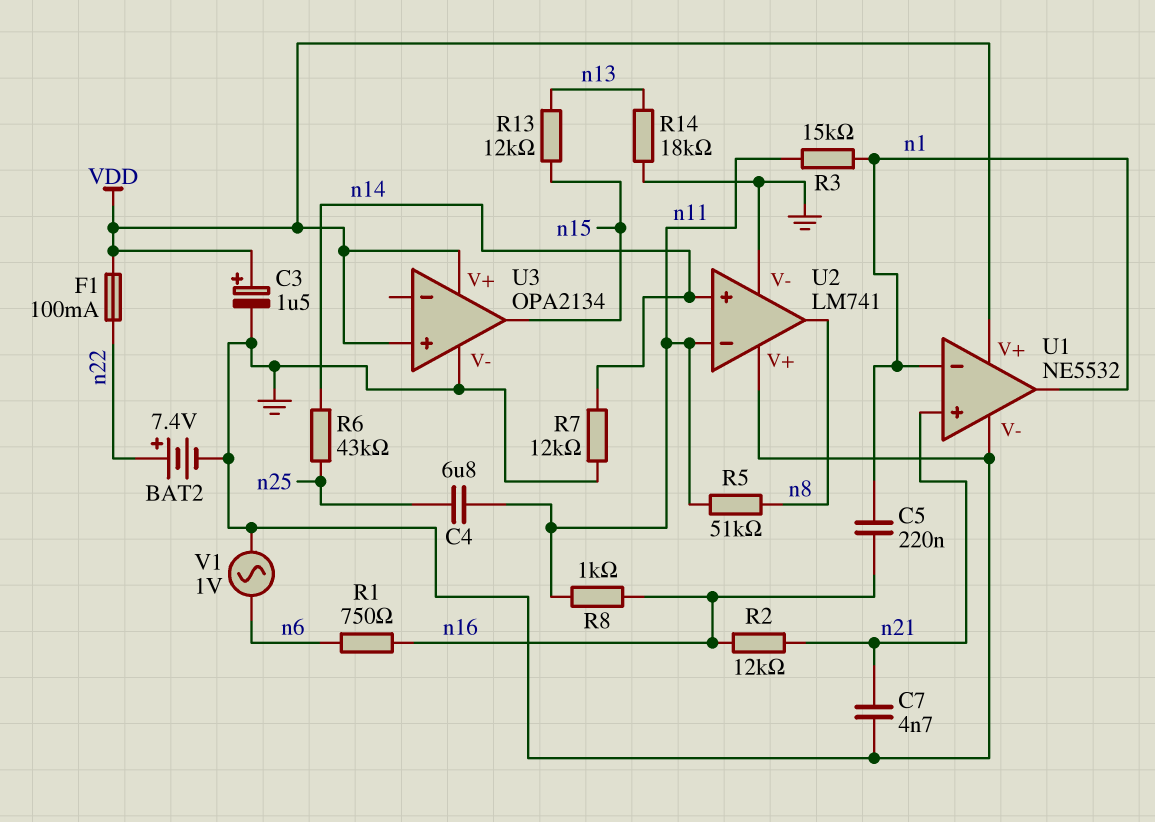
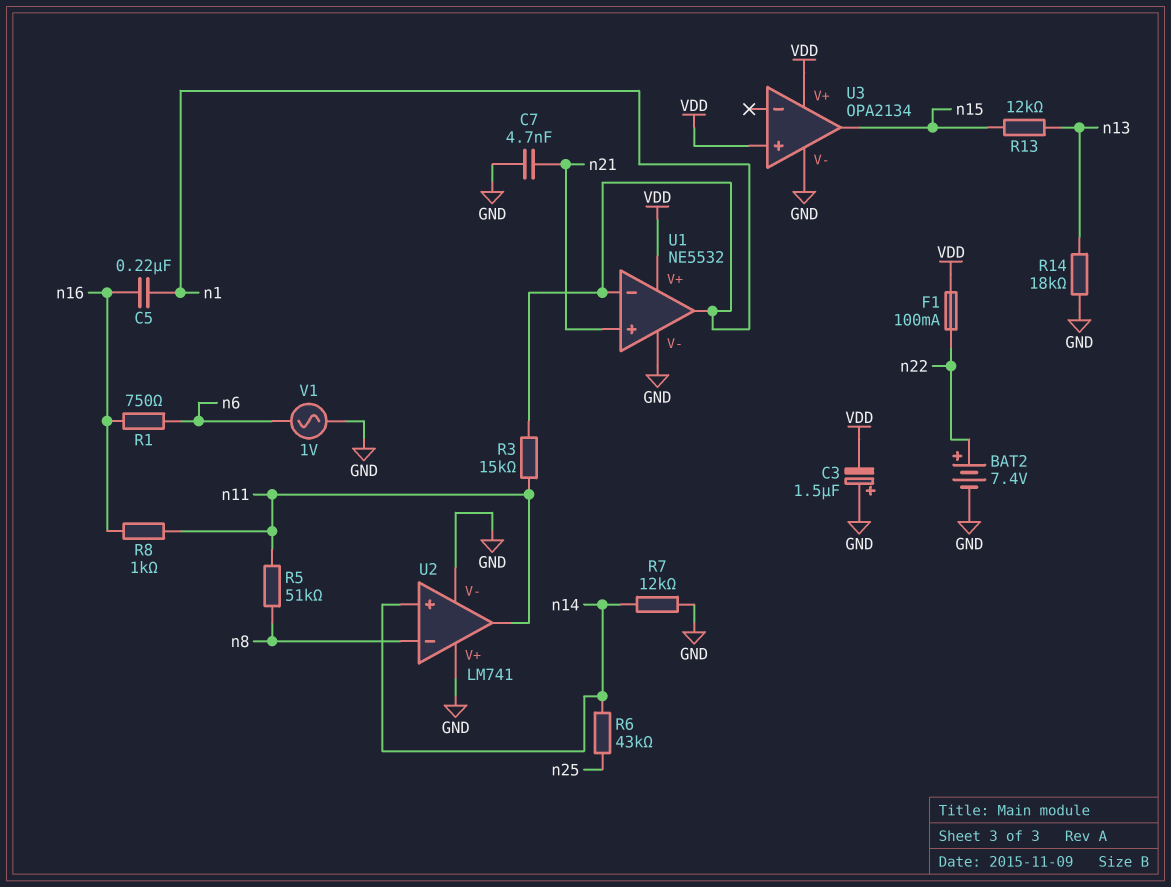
C3: 1.5uF (plus VDD, minus GND) -> 1.5uF (plus GND, minus VDD)
C4: 6.8uF (n11, n25) -> none
R2: 12k (n16, n21) -> none
U2 pin in-: n11 -> n8
U2 pin out: n8 -> n11

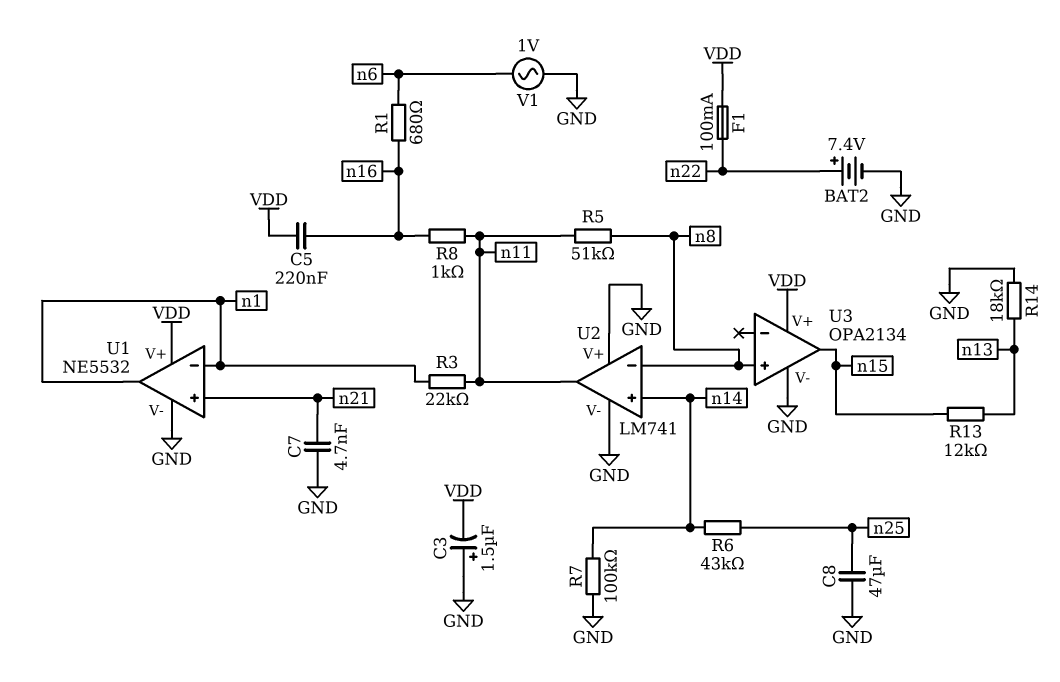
C5: 220nF (n1, n16) -> 220nF (VDD, n16)
C8: none -> 47uF (GND, n25)
R1: 750 (n6, n16) -> 680 (n6, n16)
R3: 15k (n1, n11) -> 22k (n1, n11)
R7: 12k (GND, n14) -> 100k (GND, n14)
U3 pin in+: VDD -> n8

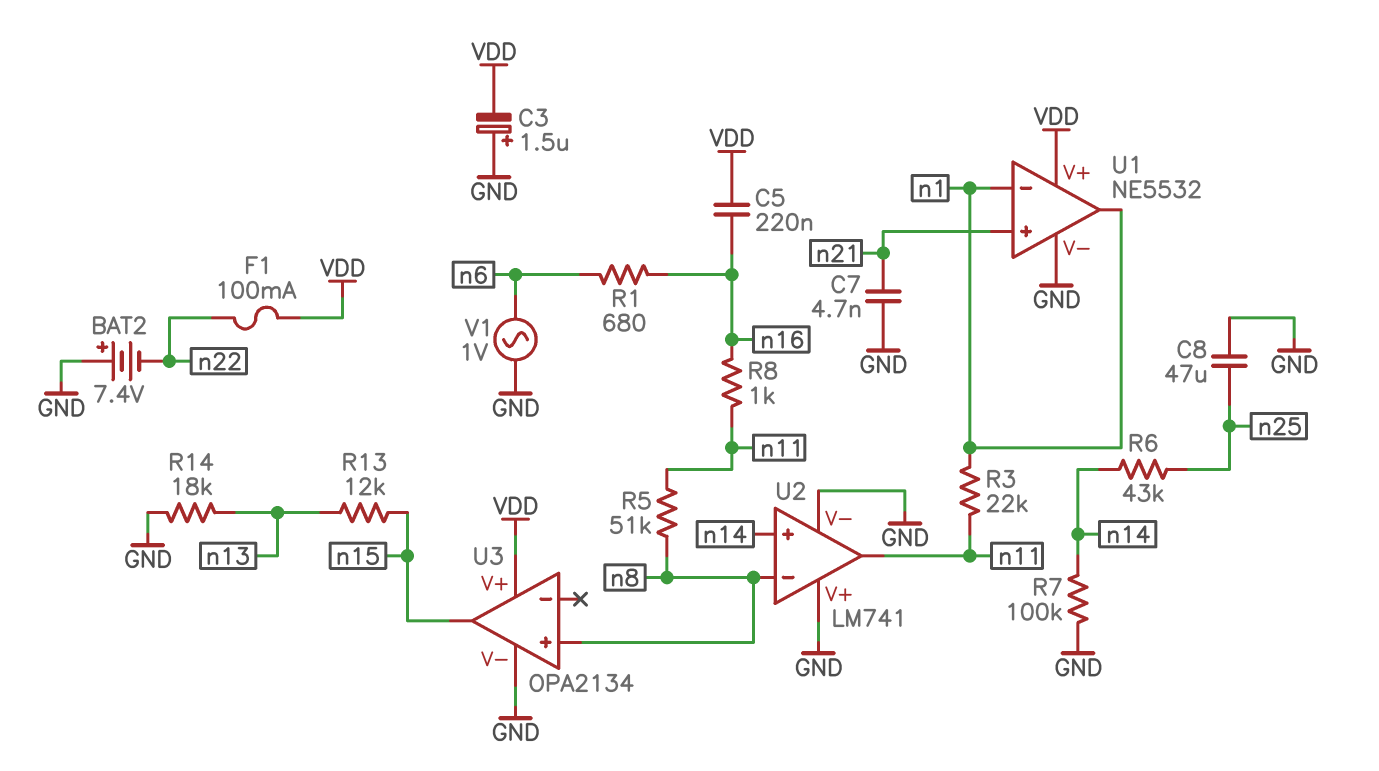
BAT2: 7.4V (plus n22, minus GND) -> 7.4V (plus GND, minus n22)

